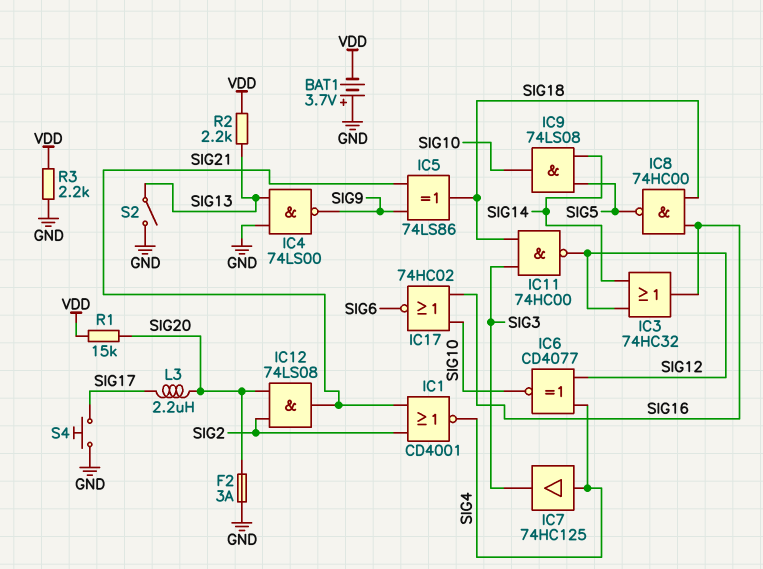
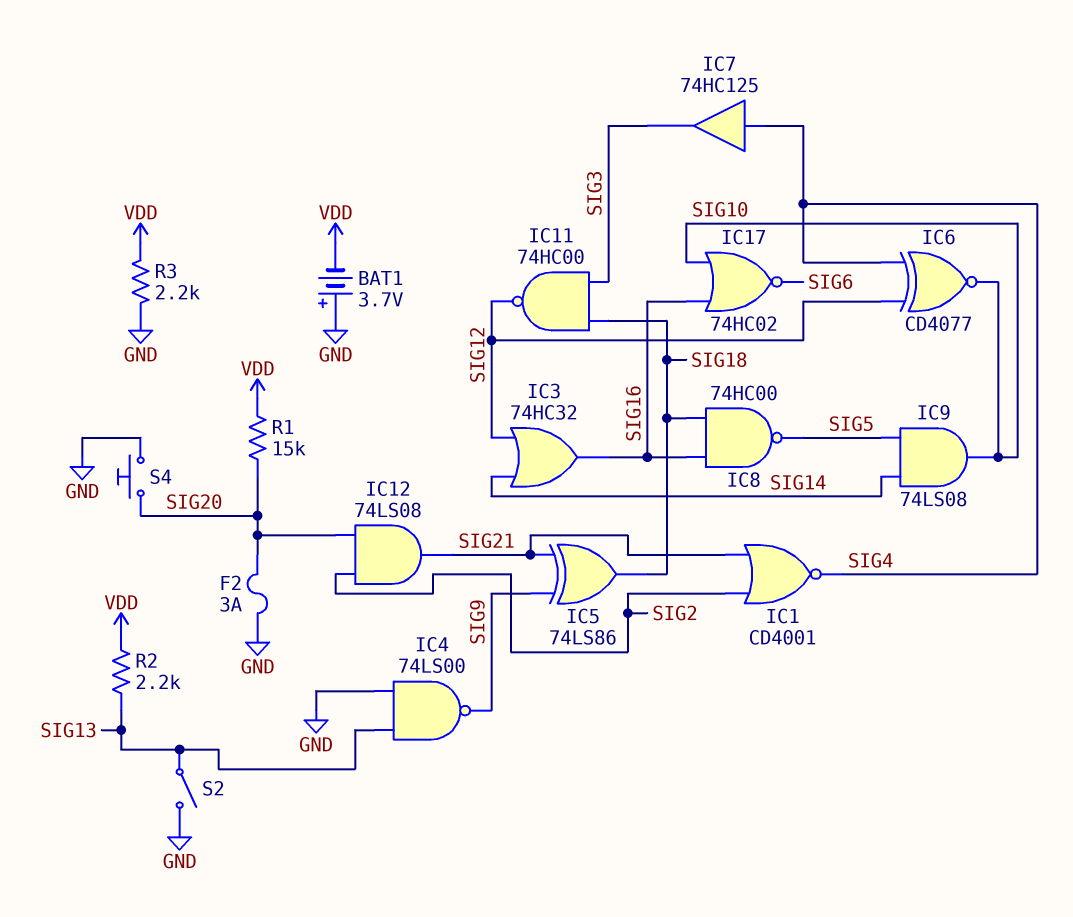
L3: 2.2uH (SIG17, SIG20) -> none
S4: button (GND, SIG17) -> button (GND, SIG20)

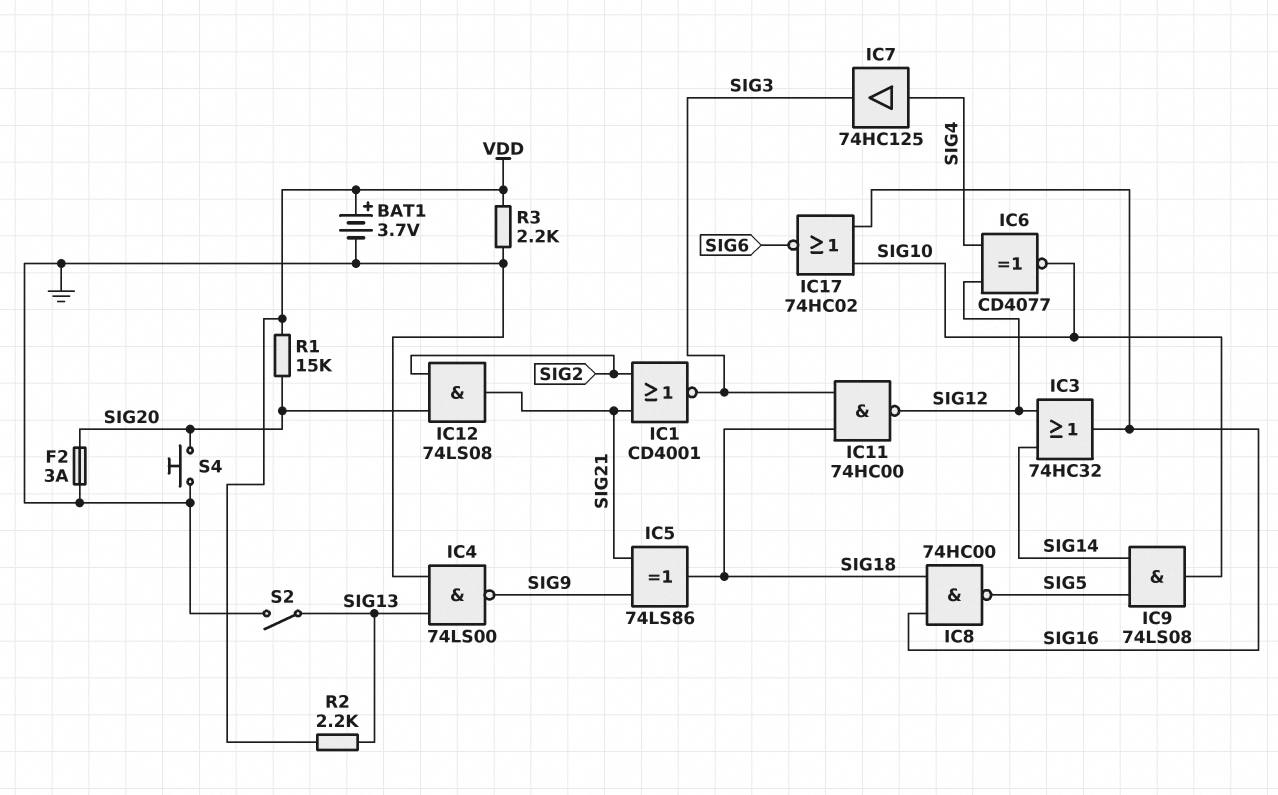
BAT1: 3.7V (plus GND, minus VDD) -> 3.7V (plus VDD, minus GND)
IC1: NOR CD4001 (in SIG2, in SIG21, out SIG4) -> NOR CD4001 (in SIG2, in SIG21, out SIG3)

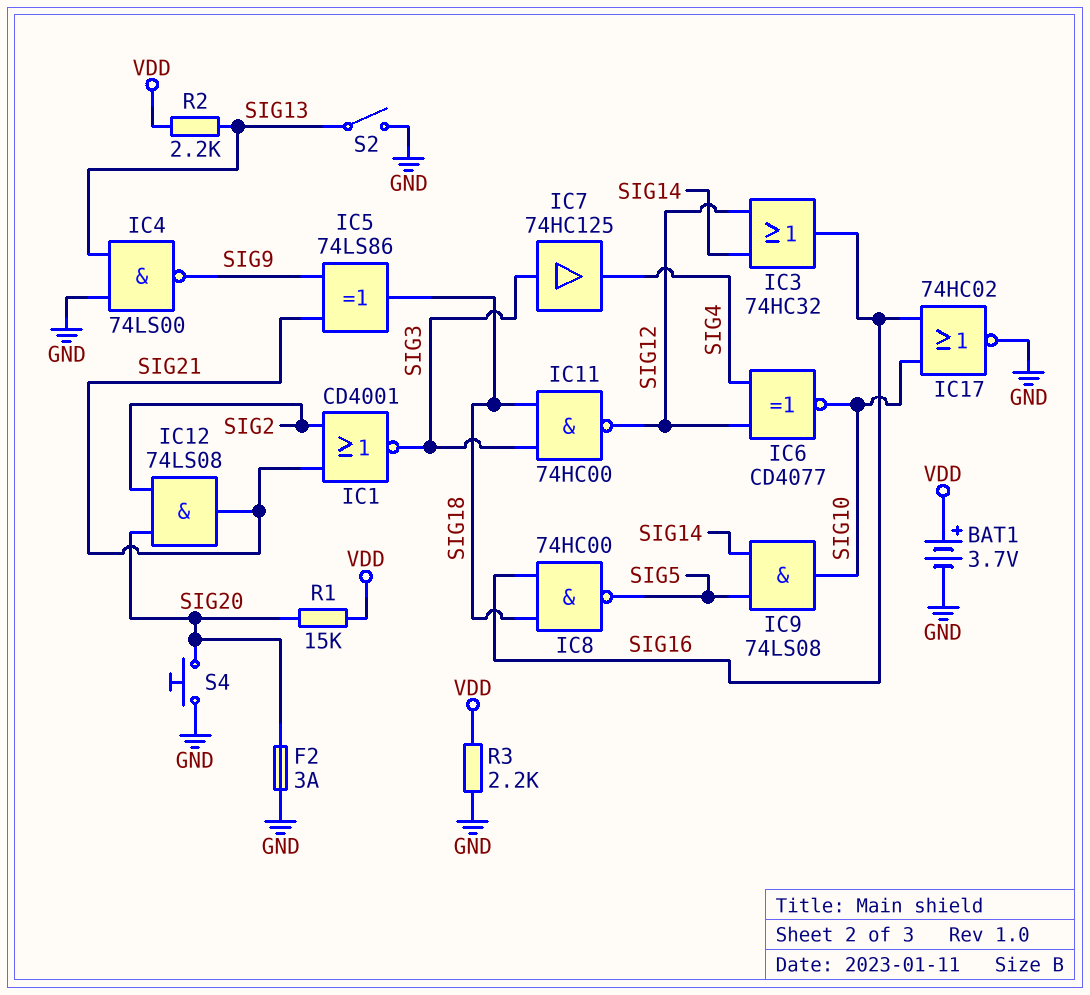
IC7: buffer 74HC125 (in SIG4, out SIG3) -> buffer 74HC125 (in SIG3, out SIG4)
IC17: NOR 74HC02 (in SIG10, in SIG16, out SIG6) -> NOR 74HC02 (in SIG10, in SIG16, out GND)

